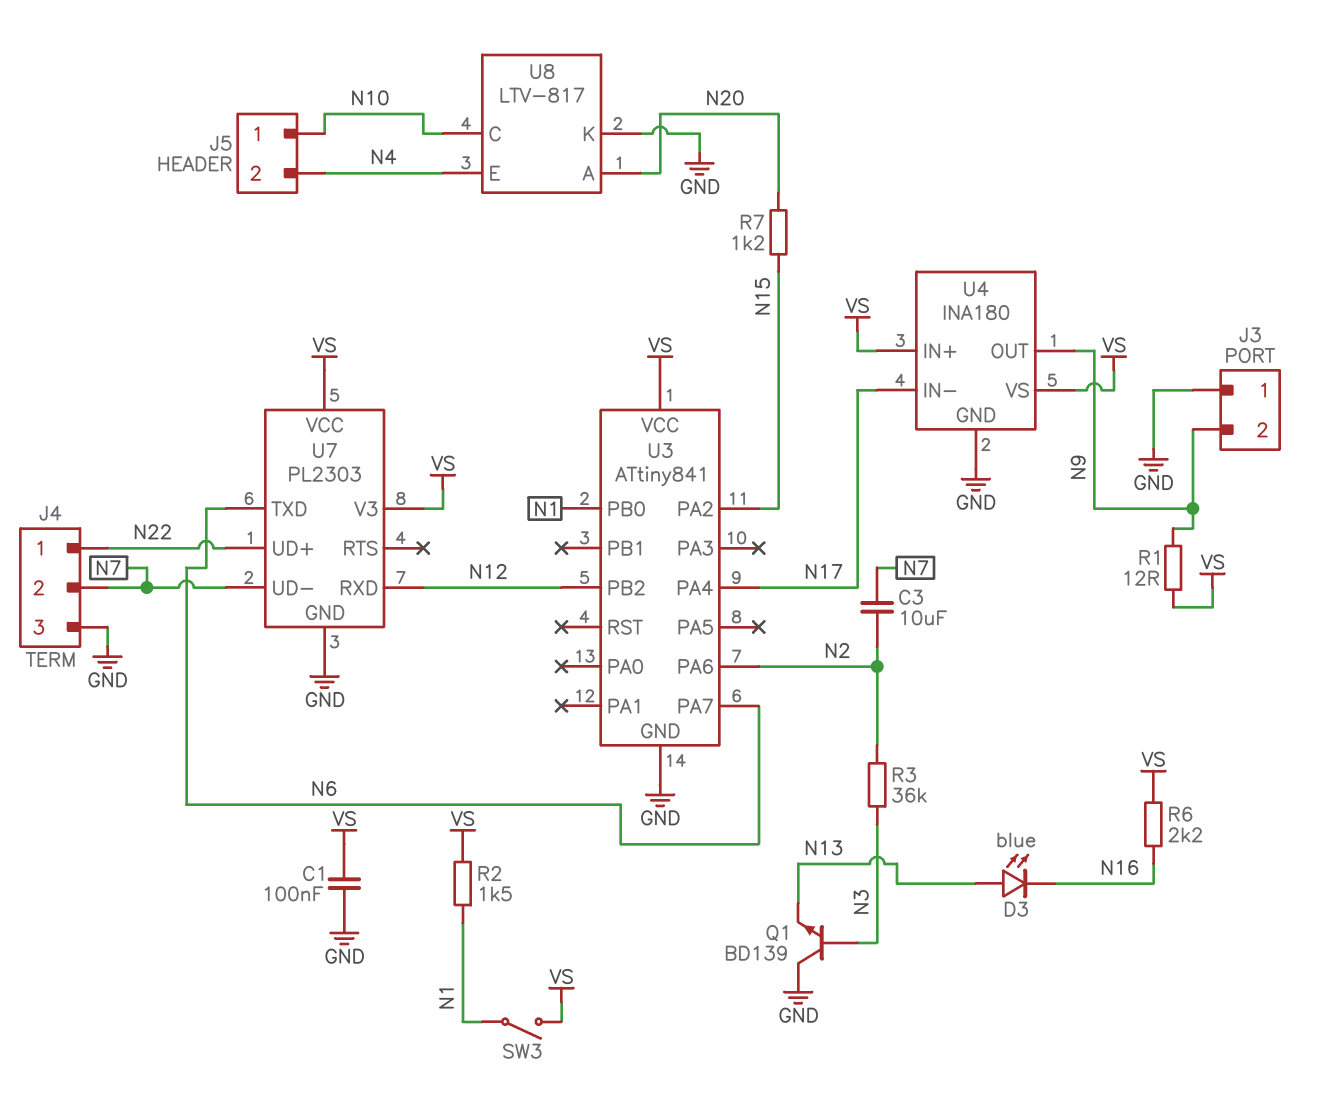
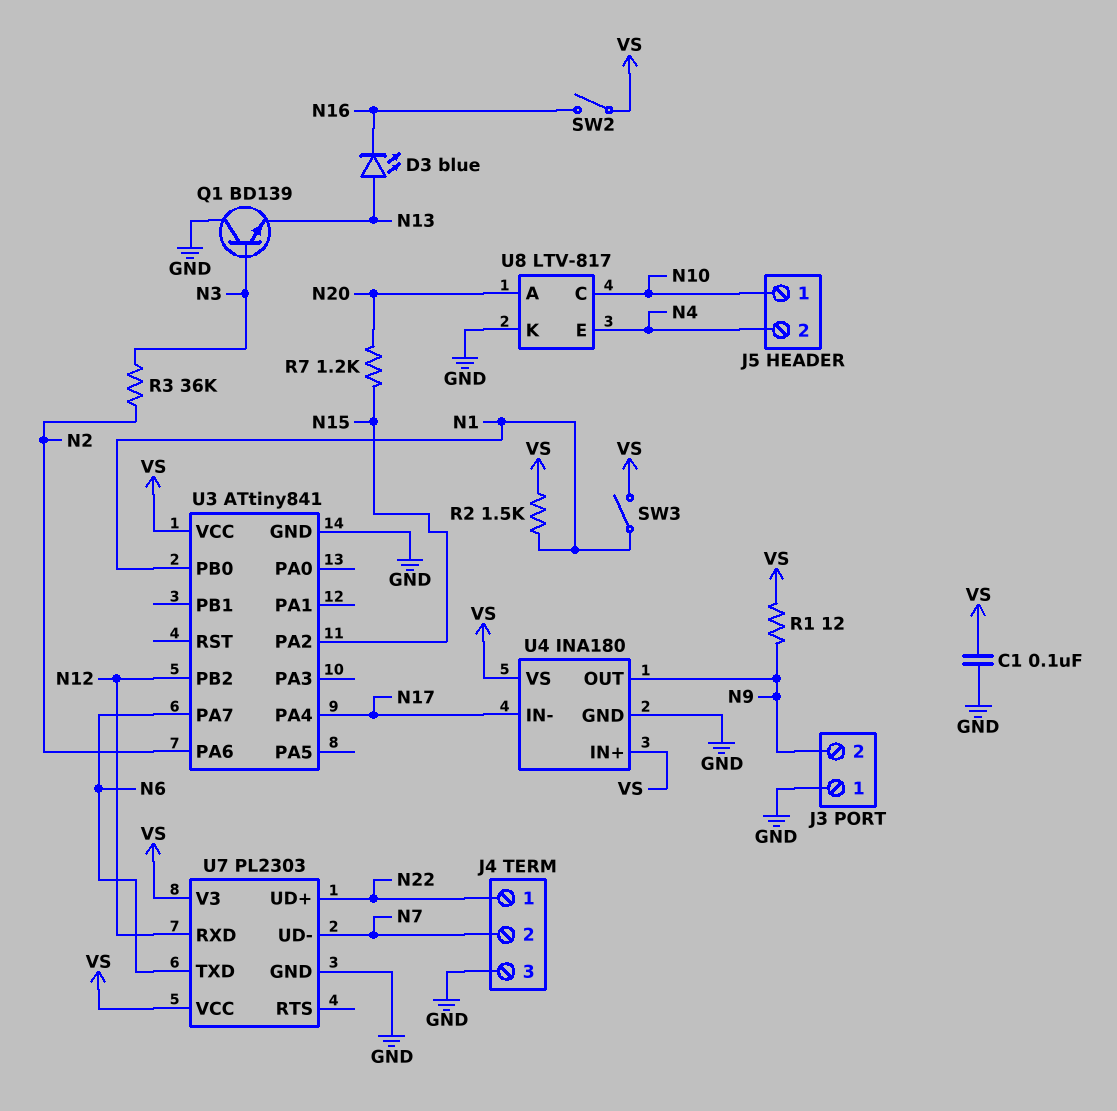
C3: 10uF (N2, N7) -> none
R6: 2.2k (N16, VS) -> none
SW2: none -> switch (N16, VS)

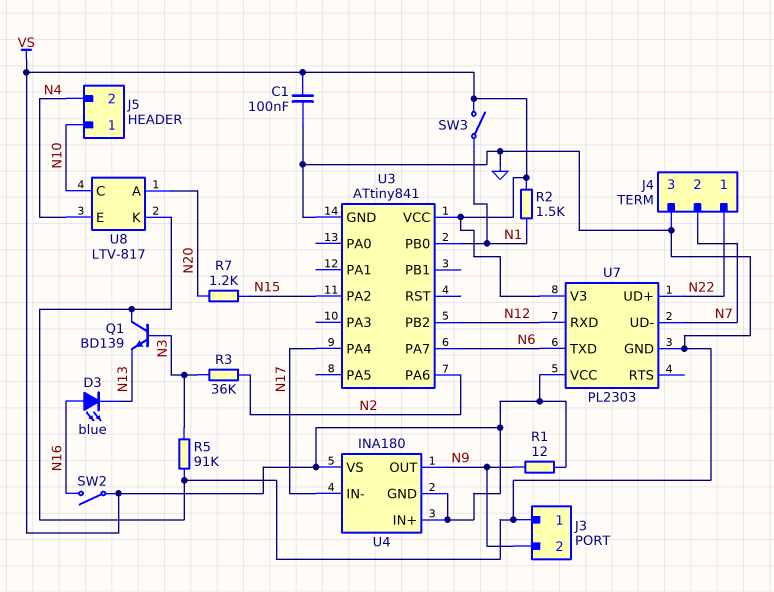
D3: LED blue (A N13, K N16) -> LED blue (A N16, K N13)
R5: none -> 91k (GND, N3)
U4 pin GND: GND -> VS

